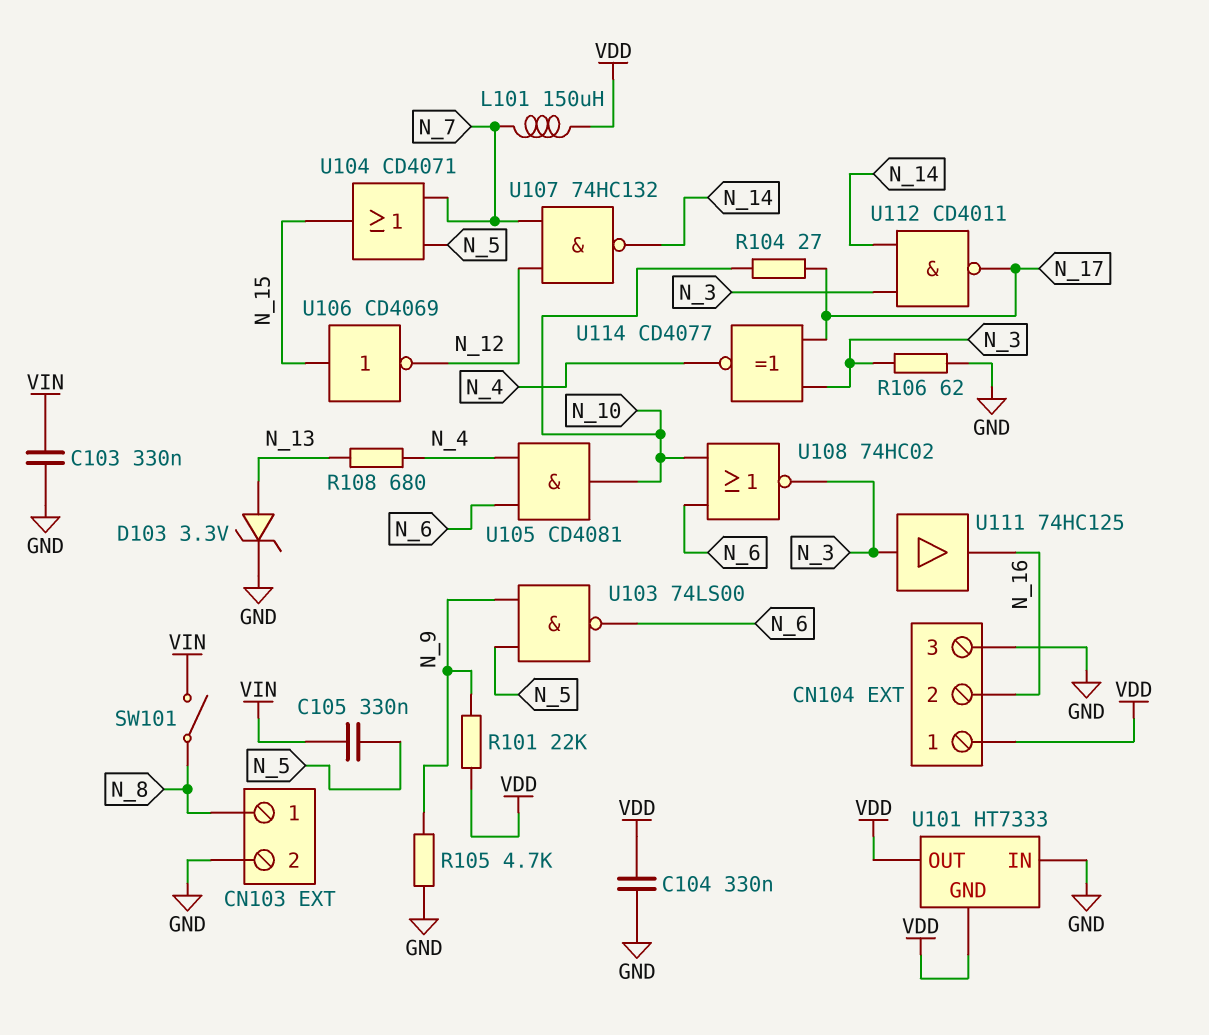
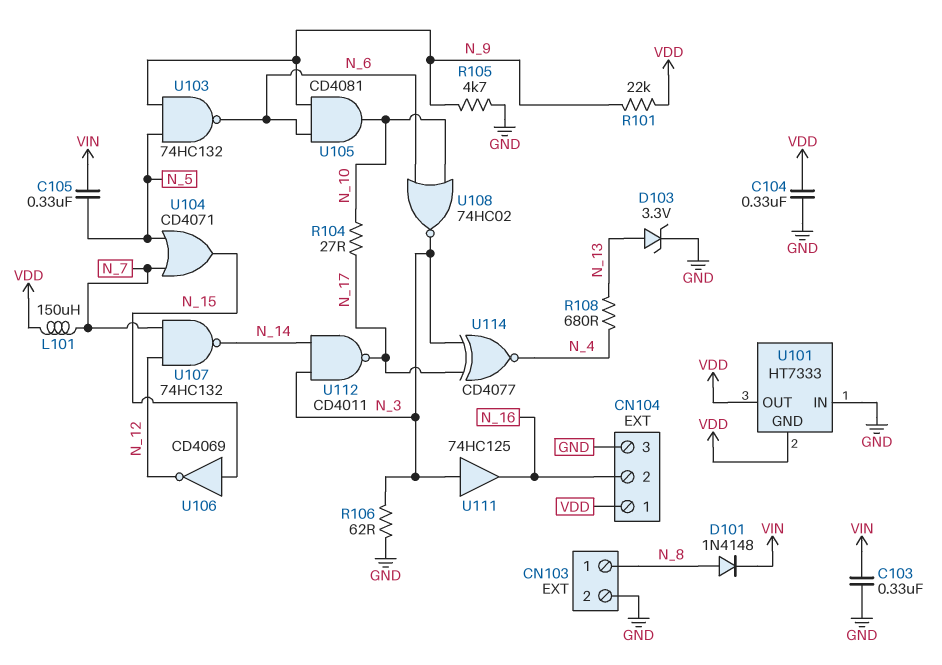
D101: none -> diode 1N4148 (A N_8, K VIN)
SW101: switch (N_8, VIN) -> none
U103: NAND 74LS00 (in N_5, in N_9, out N_6) -> NAND 74HC132 (in N_5, in N_9, out N_6)
U105: AND CD4081 (in N_4, in N_6, out N_10) -> AND CD4081 (in N_6, in N_9, out N_10)

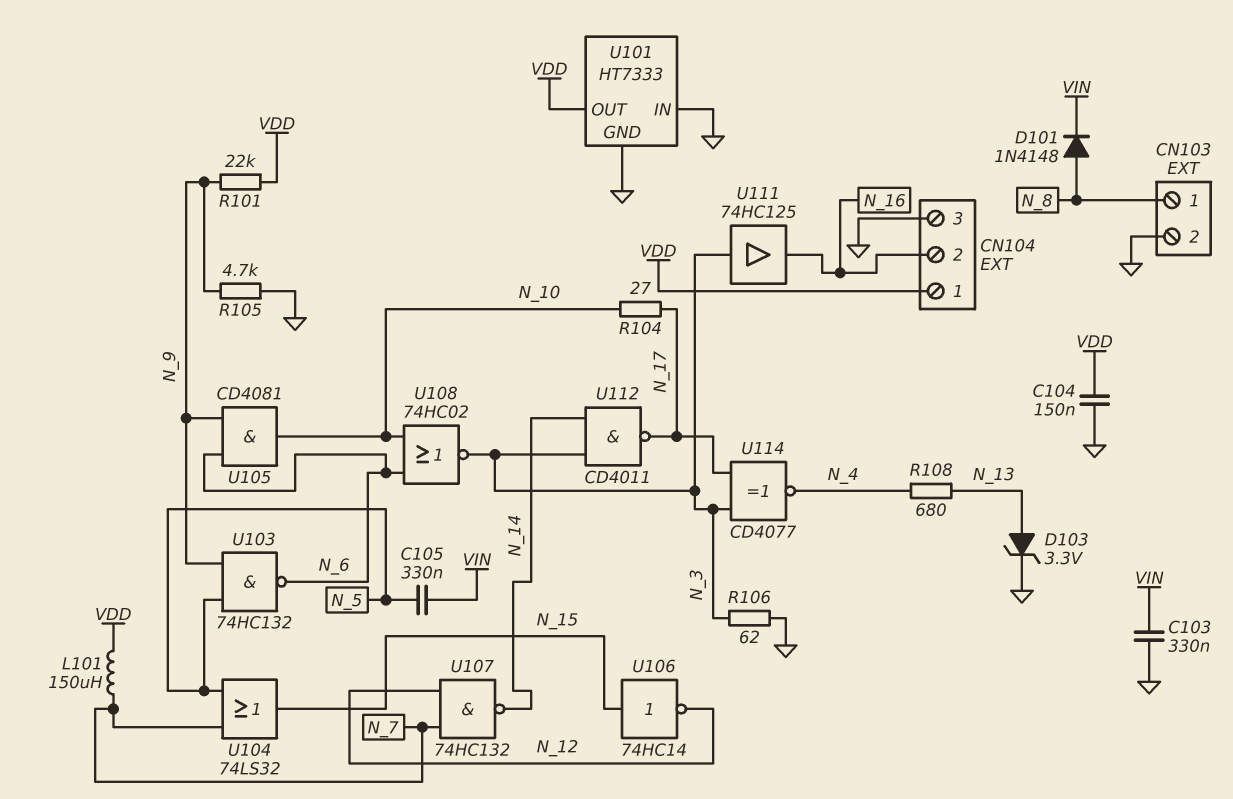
C104: 330nF (GND, VDD) -> 150nF (GND, VDD)
U101 pin GND: VDD -> GND
U104: OR CD4071 (in N_5, in N_7, out N_15) -> OR 74LS32 (in N_5, in N_7, out N_15)
U106: NOT CD4069 (in N_15, out N_12) -> NOT 74HC14 (in N_15, out N_12)

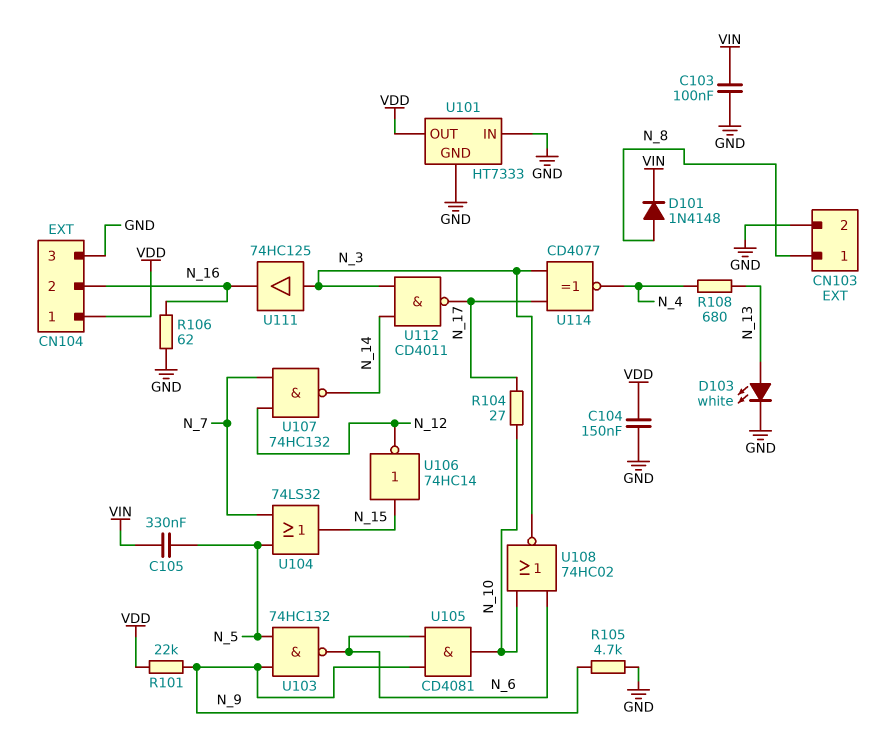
C103: 330nF (GND, VIN) -> 100nF (GND, VIN)
D103: zener 3.3V (A N_13, K GND) -> LED white (A N_13, K GND)
L101: 150uH (N_7, VDD) -> none
R106: 62 (GND, N_3) -> 62 (GND, N_16)

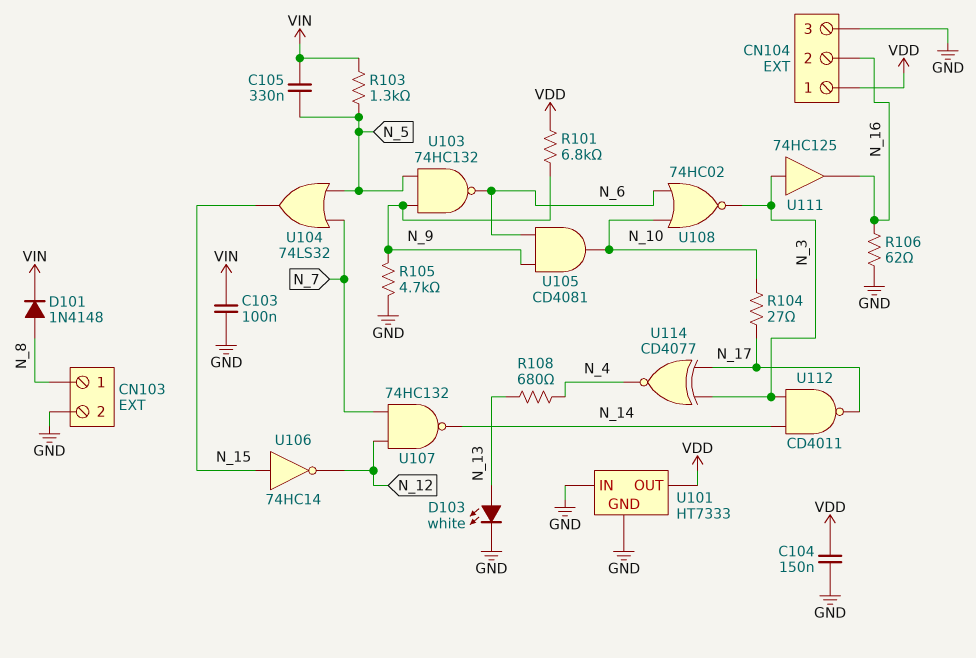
R101: 22k (N_9, VDD) -> 6.8k (N_9, VDD)
R103: none -> 1.3k (N_5, VIN)

